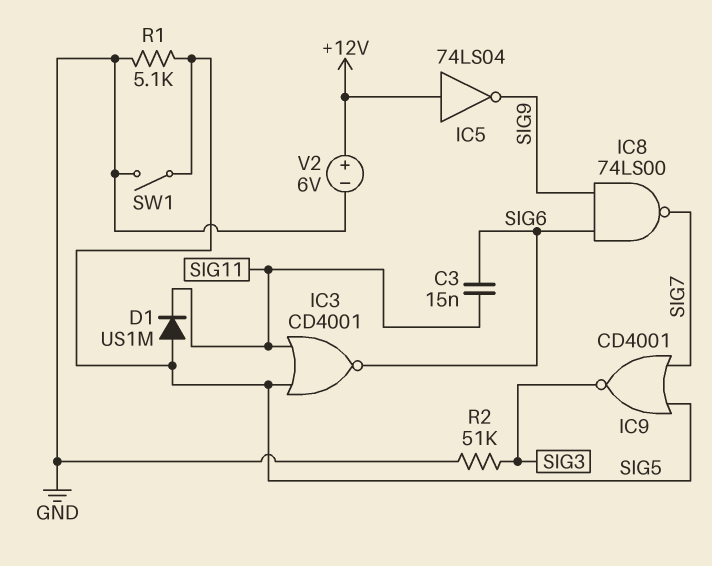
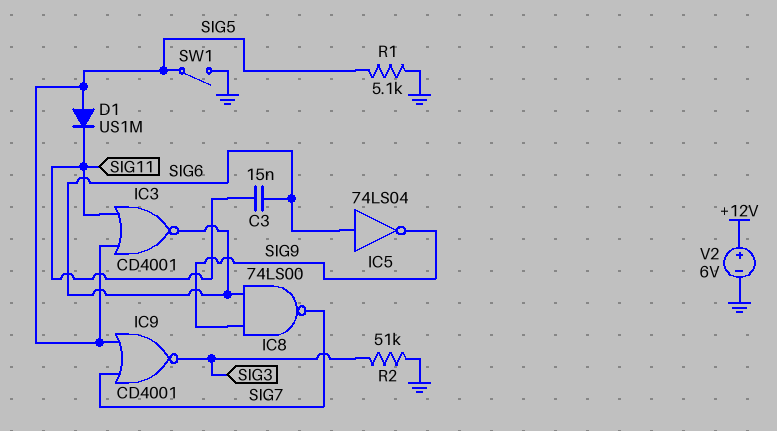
IC5: NOT 74LS04 (in +12V, out SIG9) -> NOT 74LS04 (in SIG6, out SIG9)

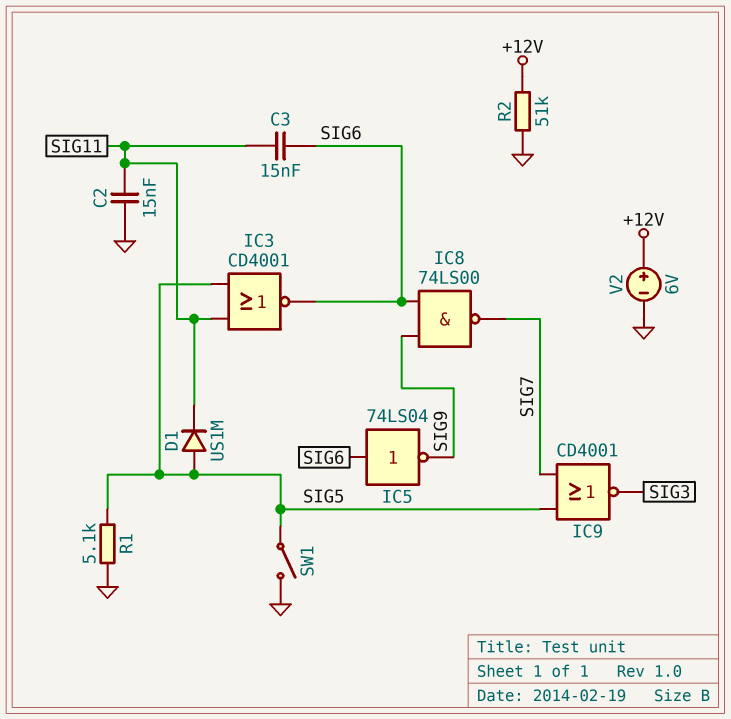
C2: none -> 15nF (GND, SIG11)
R2: 51k (GND, SIG3) -> 51k (+12V, GND)

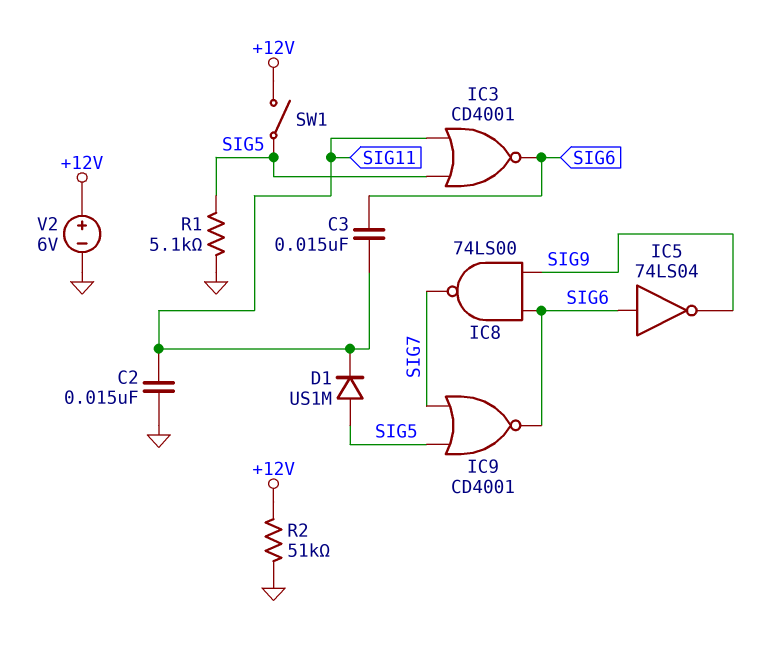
IC9: NOR CD4001 (in SIG5, in SIG7, out SIG3) -> NOR CD4001 (in SIG5, in SIG7, out SIG6)
SW1: switch (GND, SIG5) -> switch (+12V, SIG5)

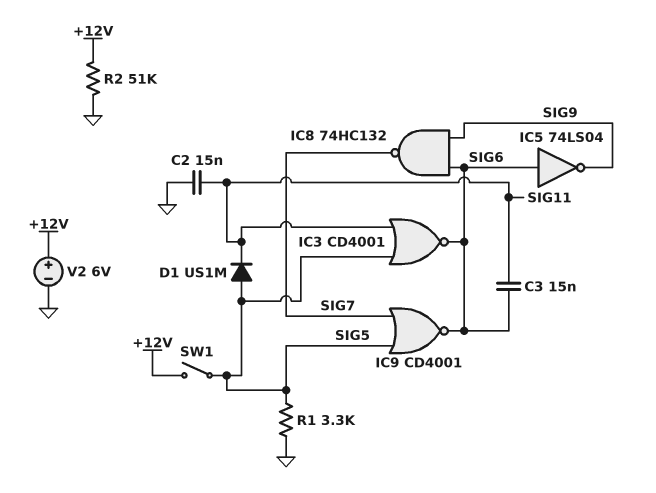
IC8: NAND 74LS00 (in SIG6, in SIG9, out SIG7) -> NAND 74HC132 (in SIG6, in SIG9, out SIG7)
R1: 5.1k (GND, SIG5) -> 3.3k (GND, SIG5)

